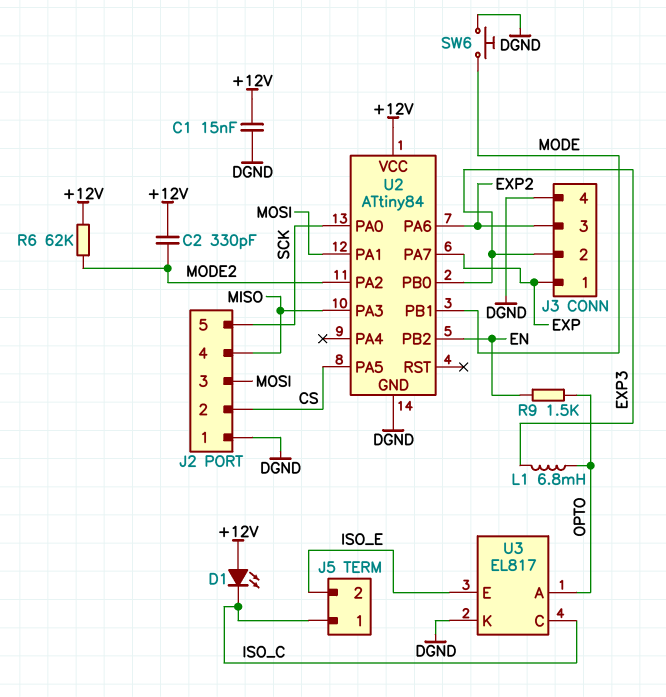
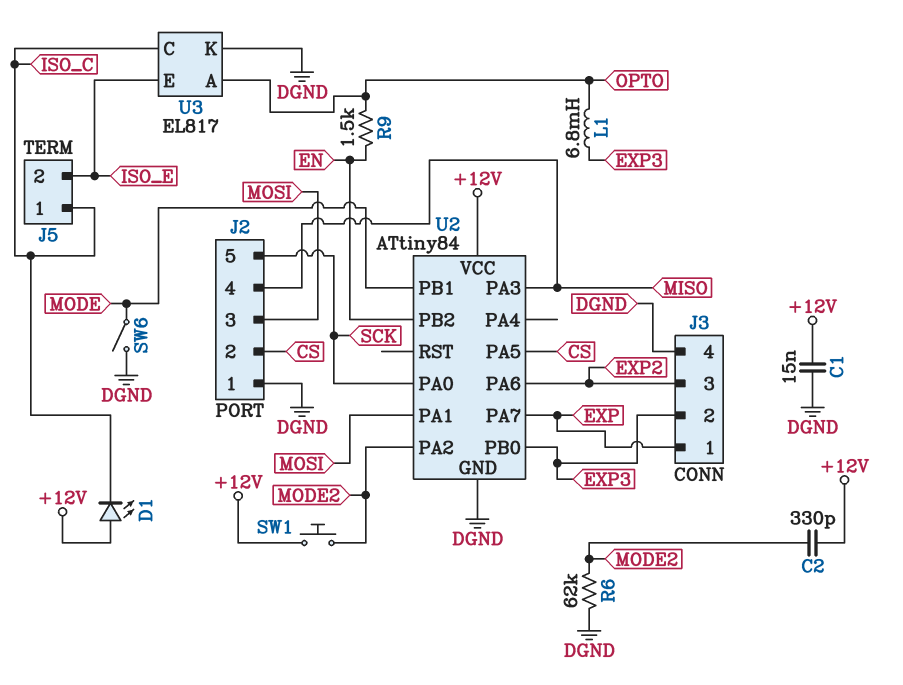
R6: 62k (+12V, MODE2) -> 62k (DGND, MODE2)
SW1: none -> button (+12V, MODE2)
SW6: button (DGND, MODE) -> switch (DGND, MODE)

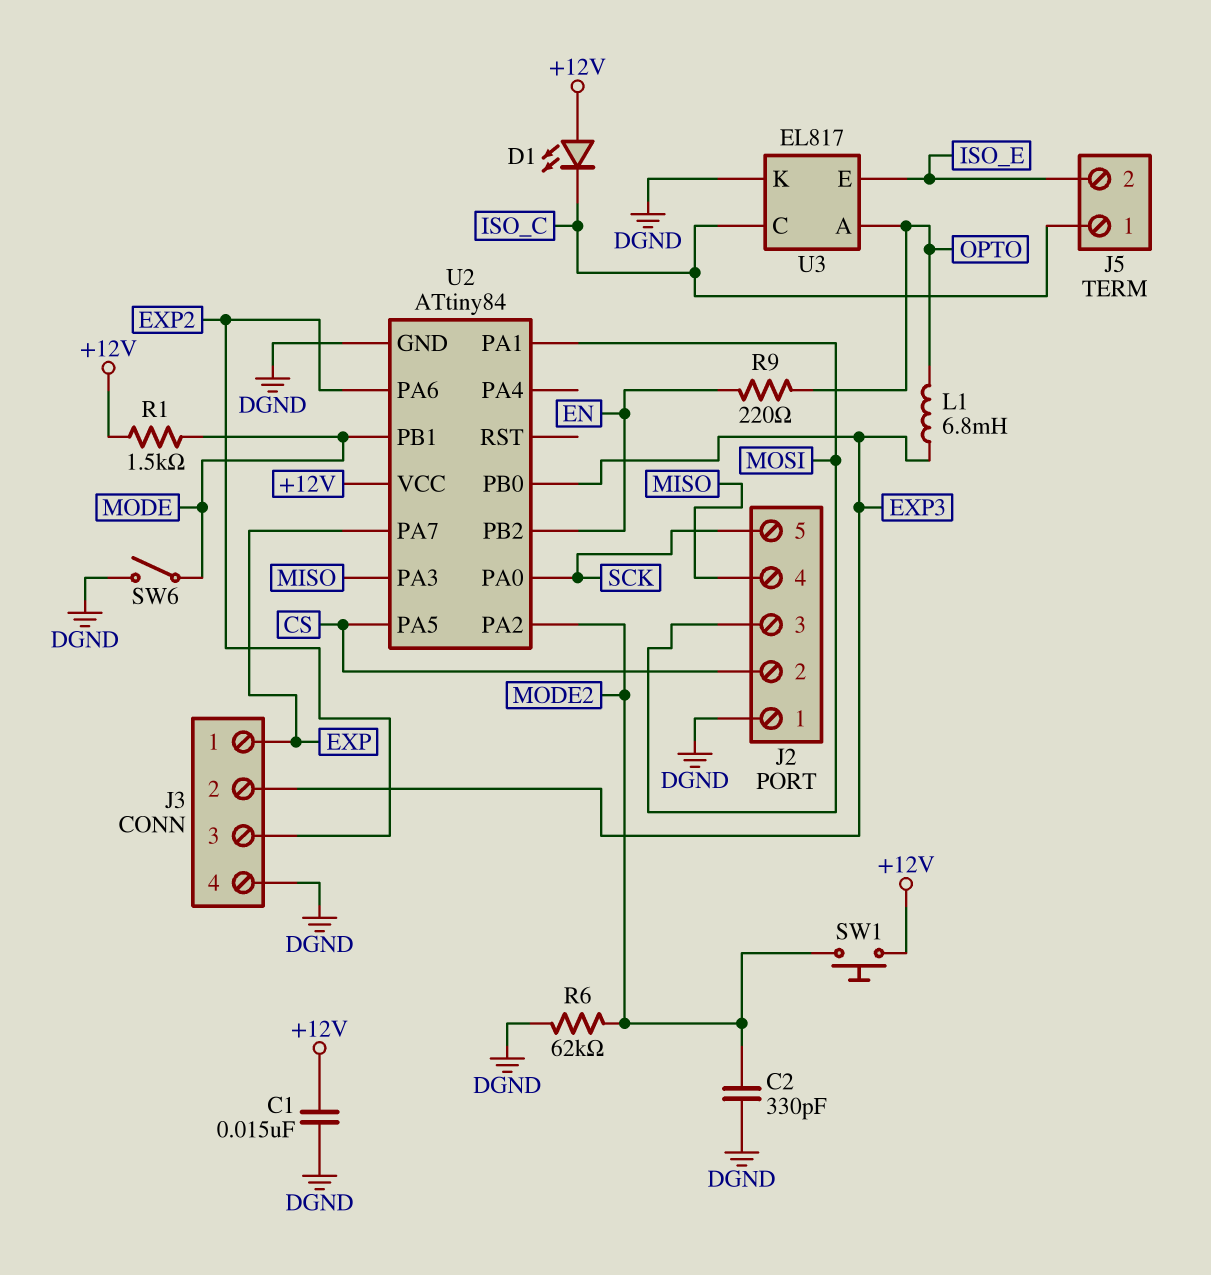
C2: 330pF (+12V, MODE2) -> 330pF (DGND, MODE2)
R1: none -> 1.5k (+12V, MODE)
R9: 1.5k (EN, OPTO) -> 220 (EN, OPTO)

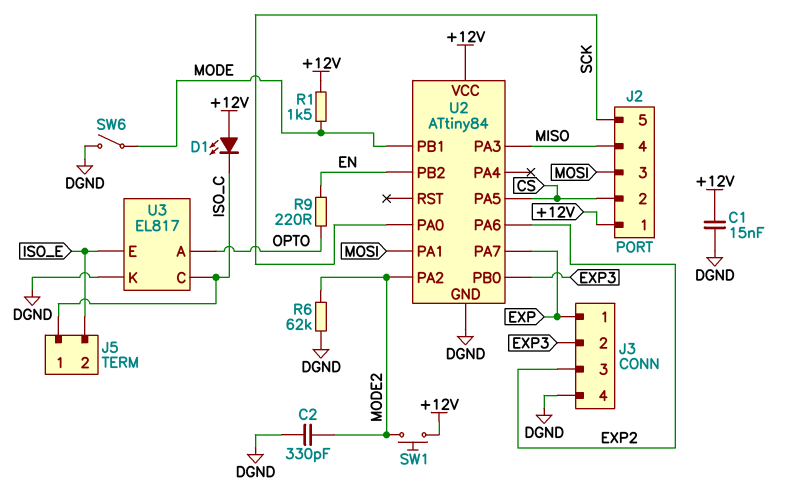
J2 pin 1: DGND -> +12V
L1: 6.8mH (EXP3, OPTO) -> none

